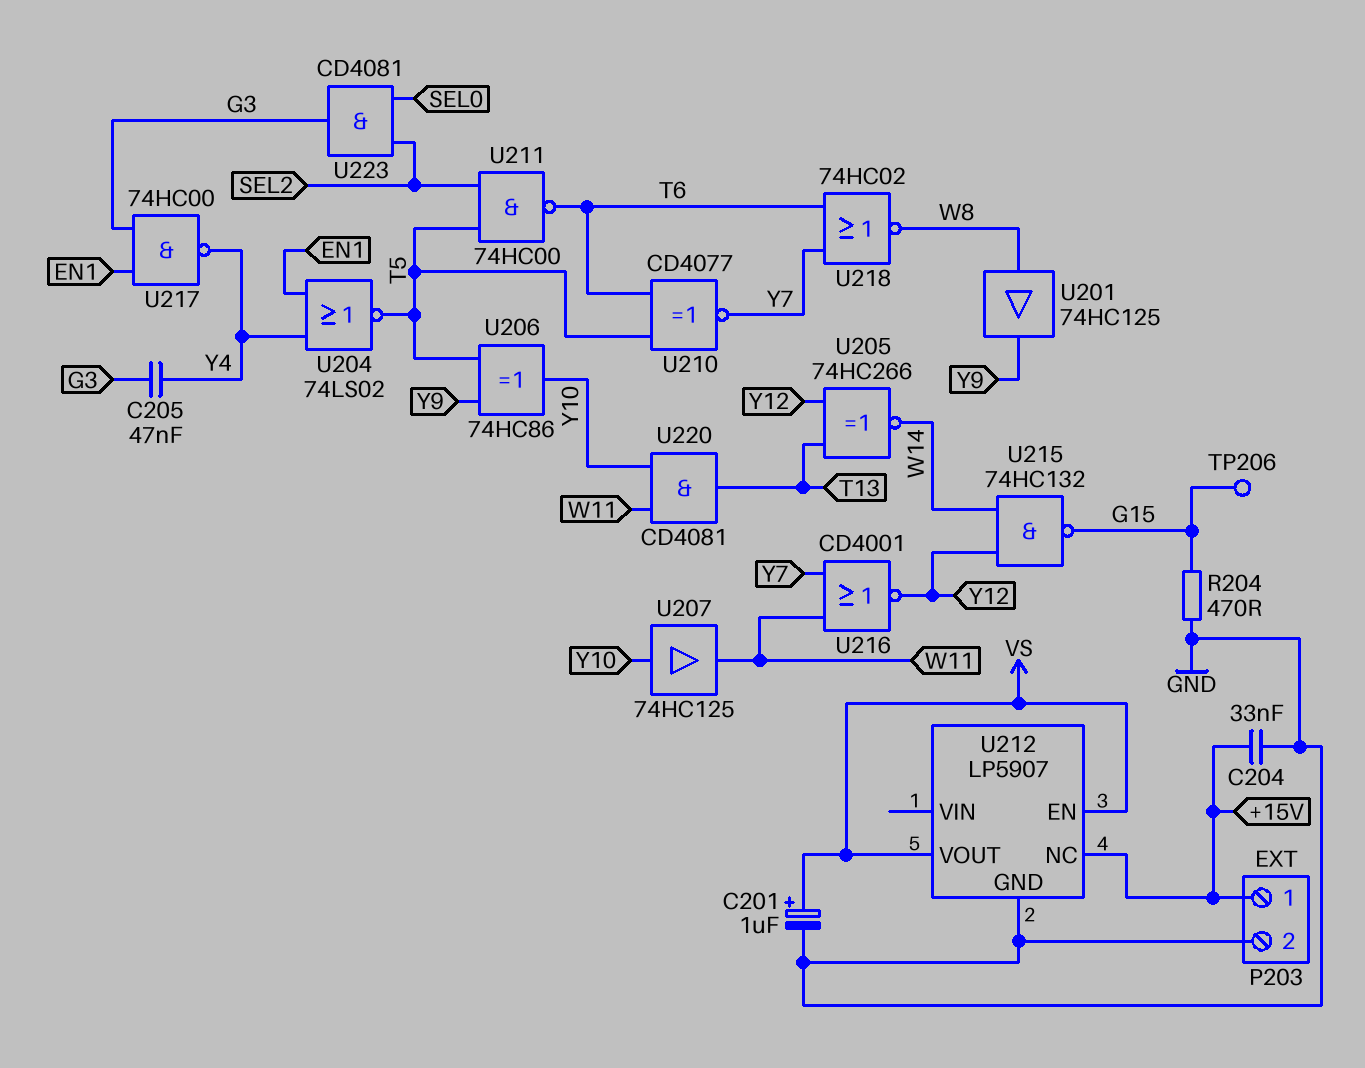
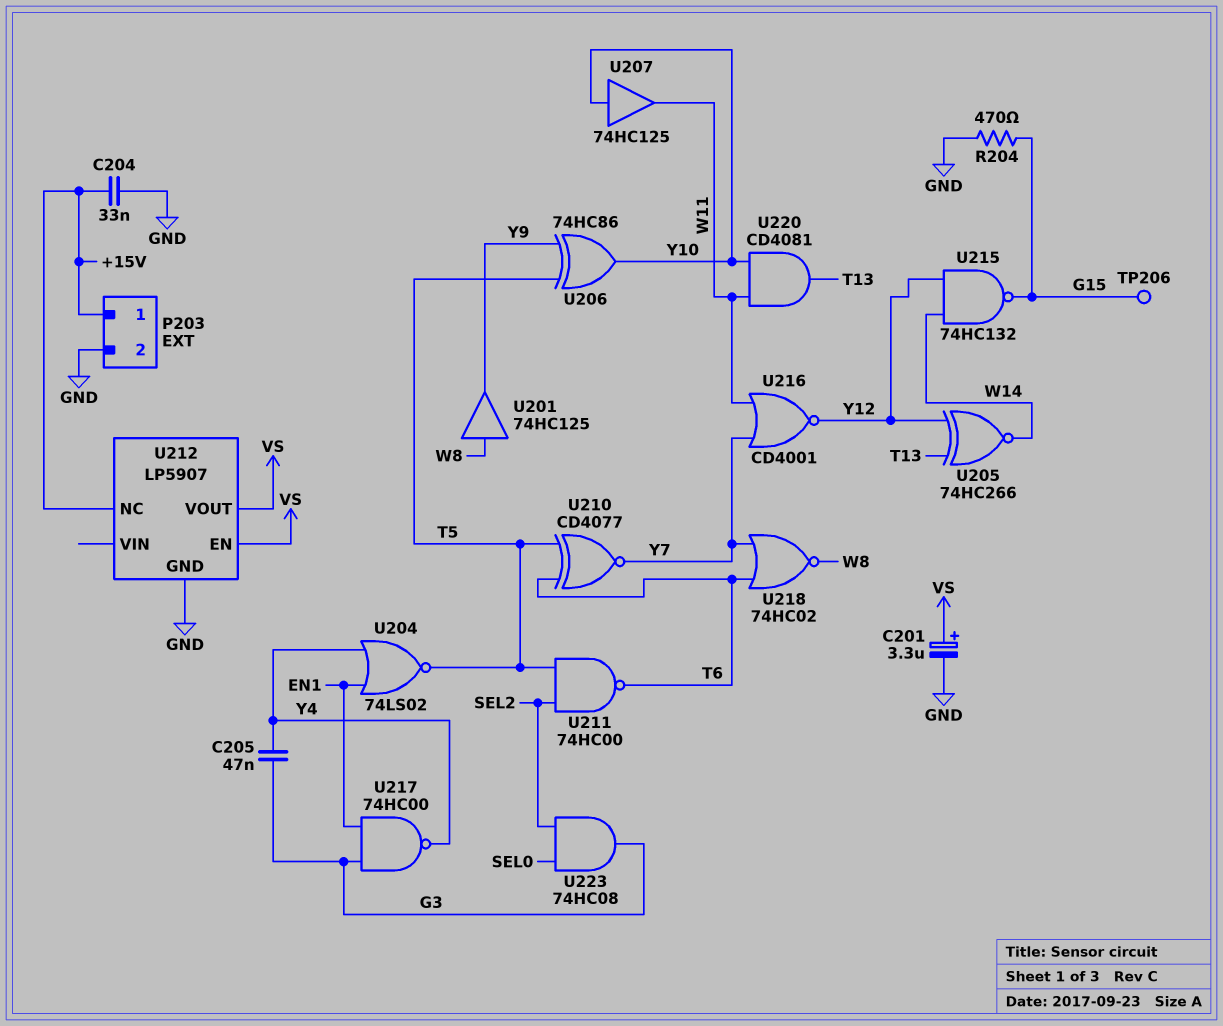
C201: 1uF (plus VS, minus GND) -> 3.3uF (plus VS, minus GND)
U223: AND CD4081 (in SEL0, in SEL2, out G3) -> AND 74HC08 (in SEL0, in SEL2, out G3)

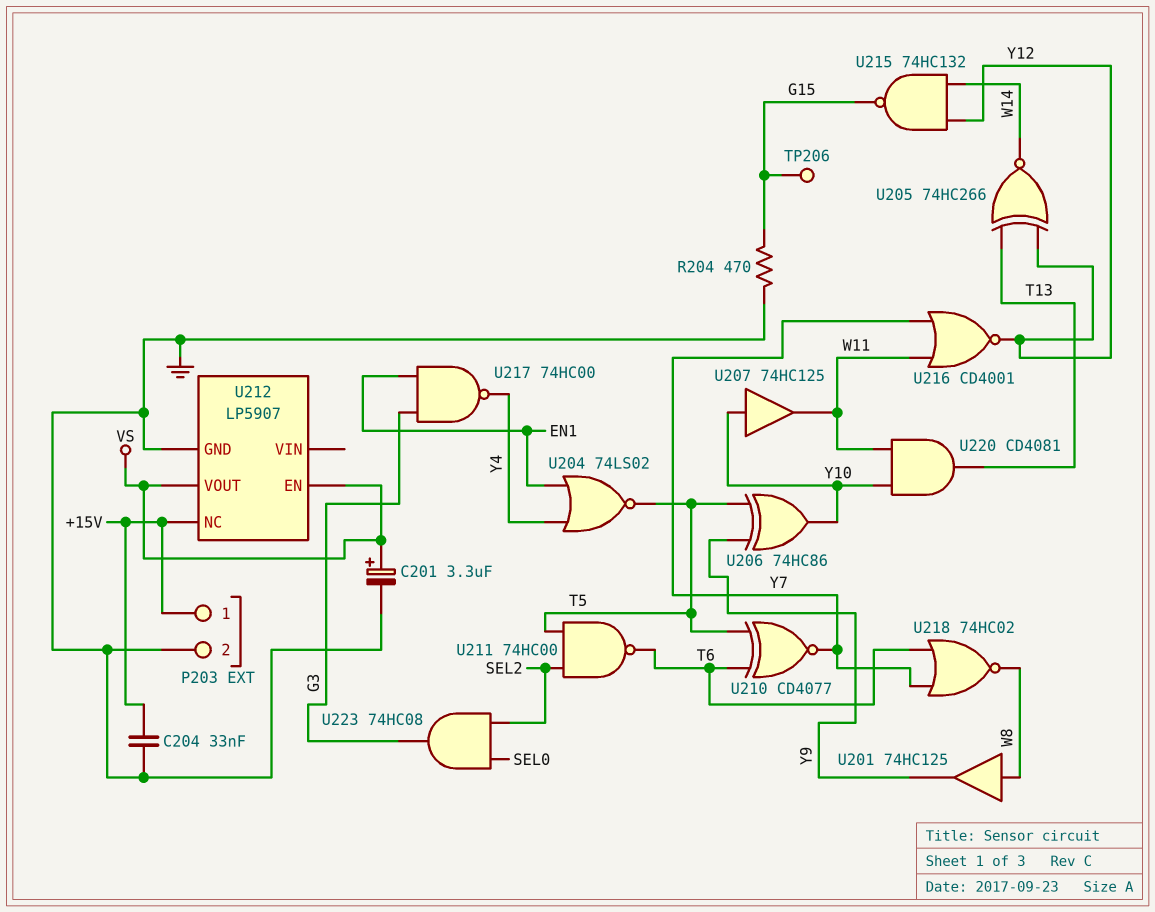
C205: 47nF (G3, Y4) -> none

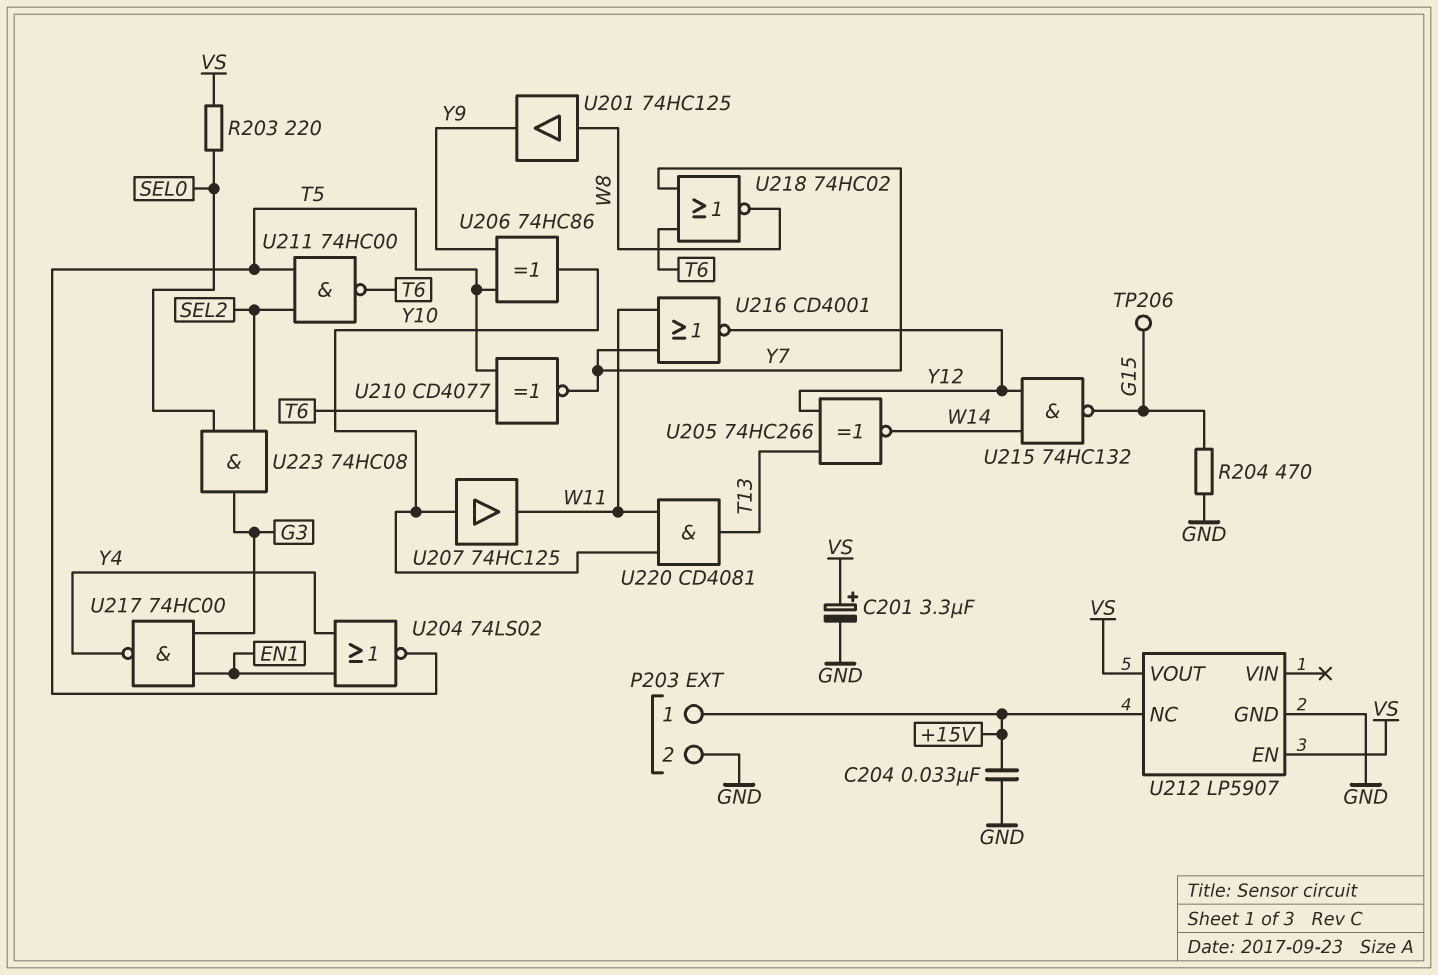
R203: none -> 220 (SEL0, VS)

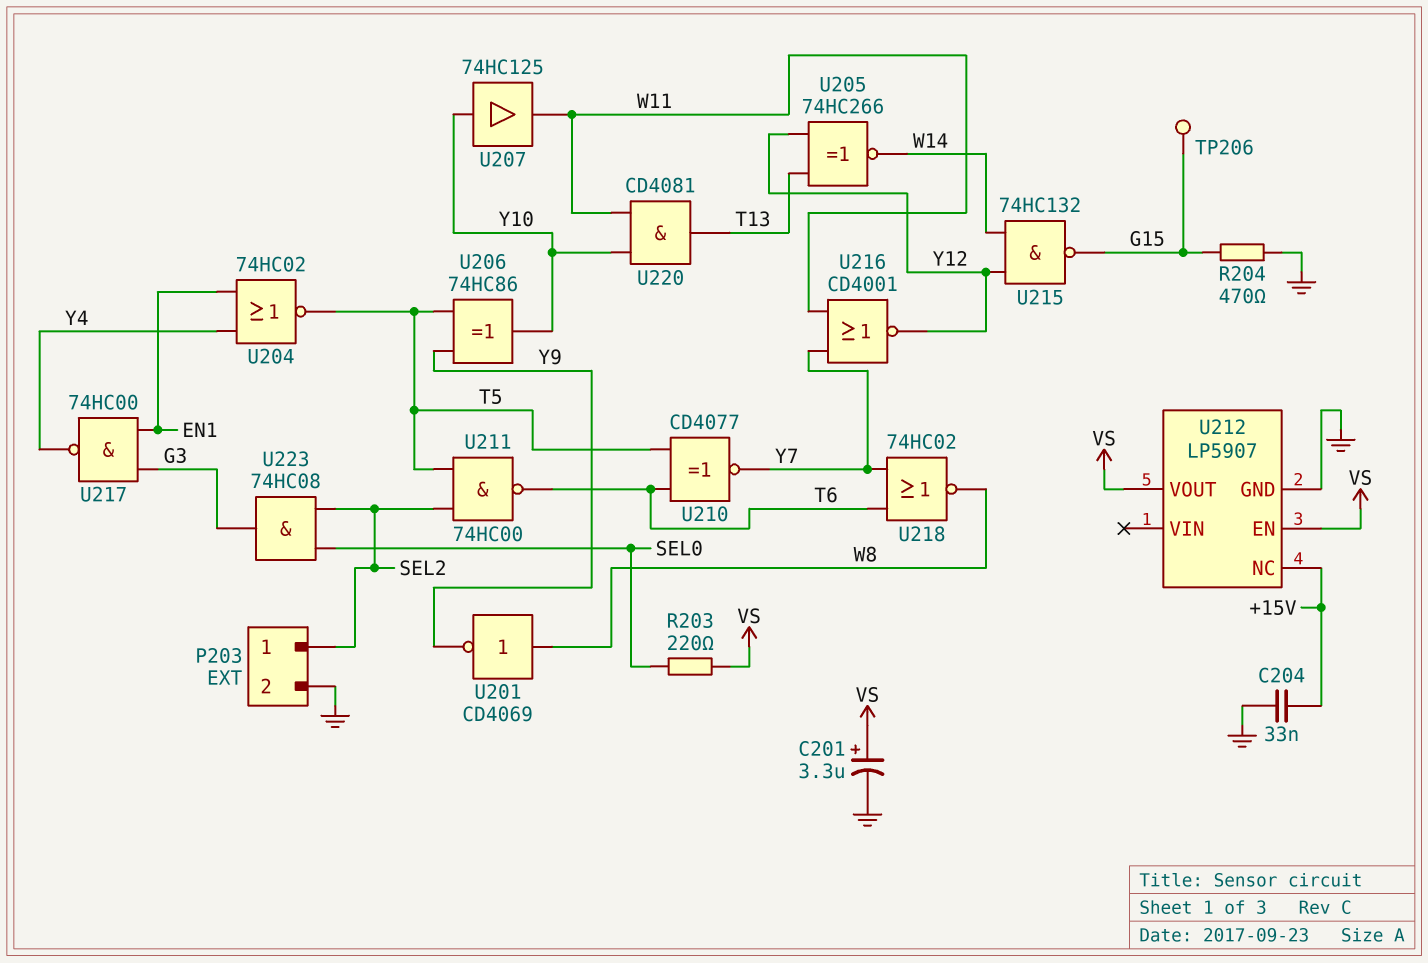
P203 pin 1: +15V -> SEL2
U201: buffer 74HC125 (in W8, out Y9) -> NOT CD4069 (in W8, out Y9)
U204: NOR 74LS02 (in EN1, in Y4, out T5) -> NOR 74HC02 (in EN1, in Y4, out T5)

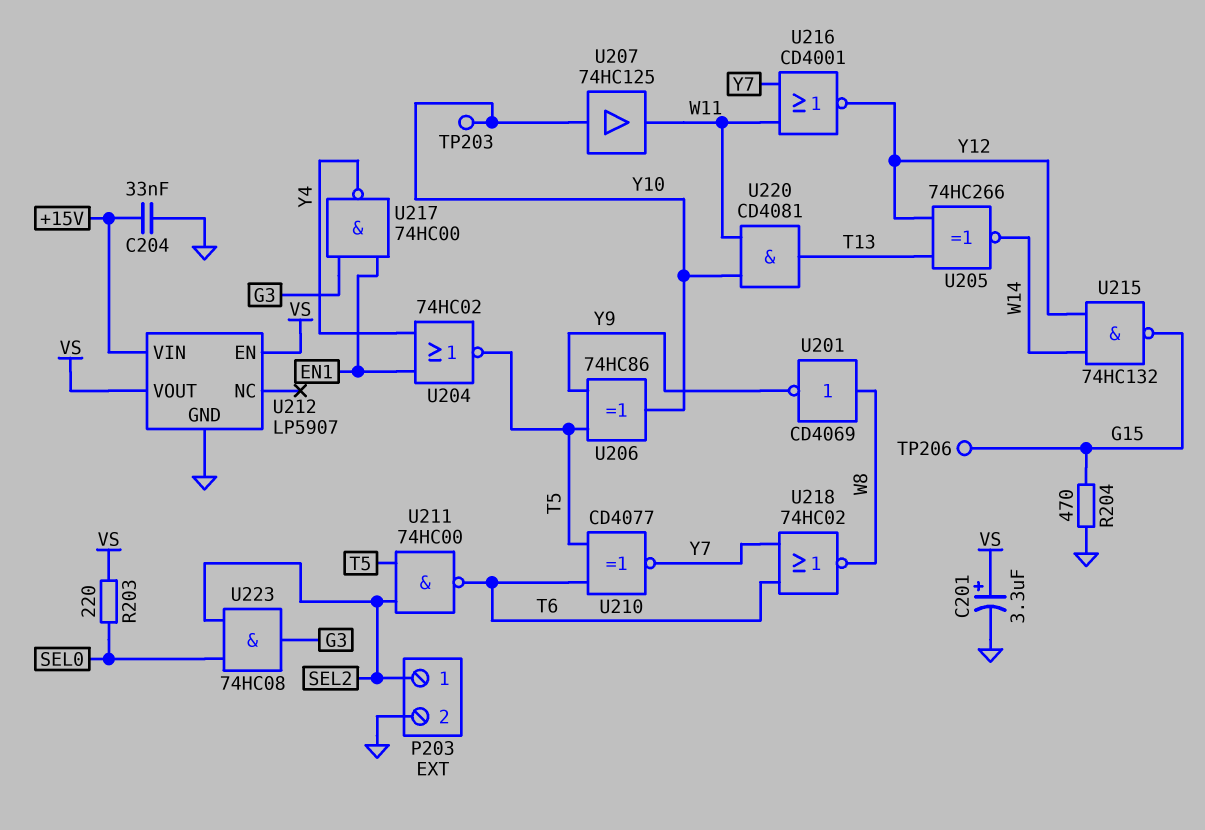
TP203: none -> test point (Y10)
U212 pin NC: +15V -> none
U212 pin VIN: none -> +15V

